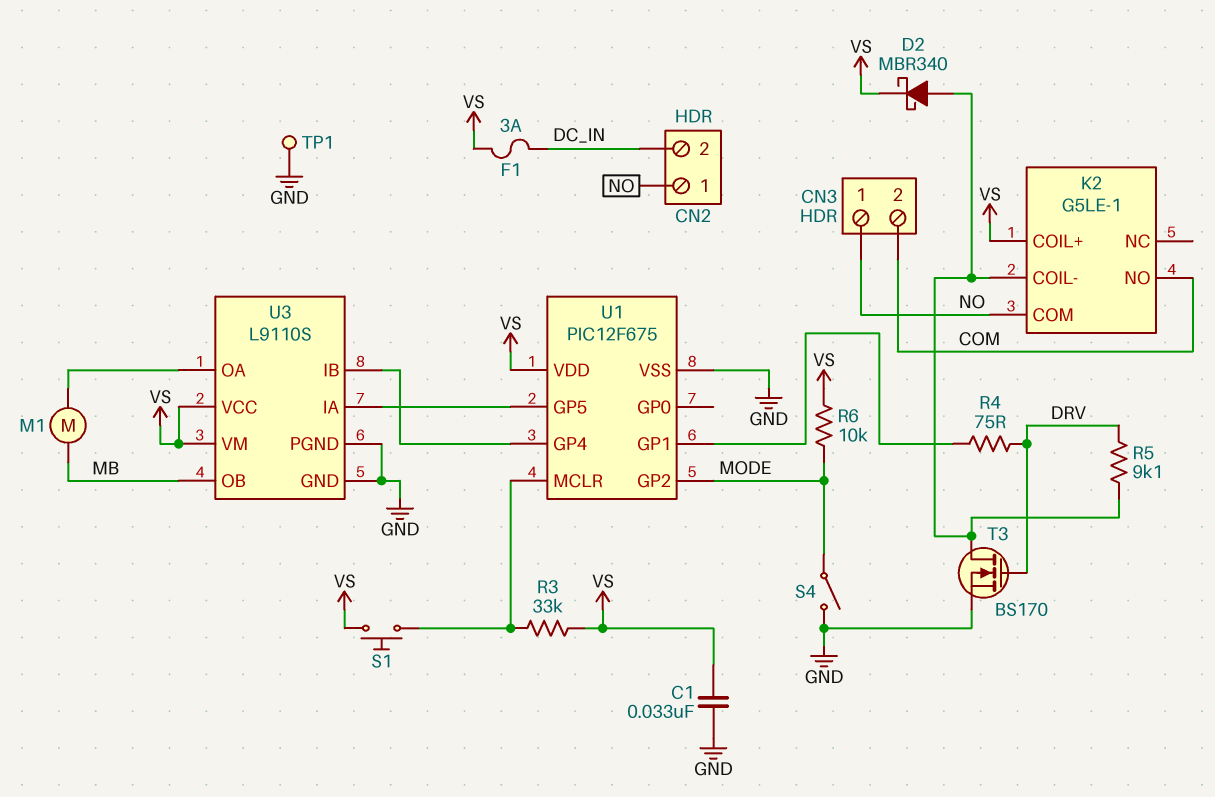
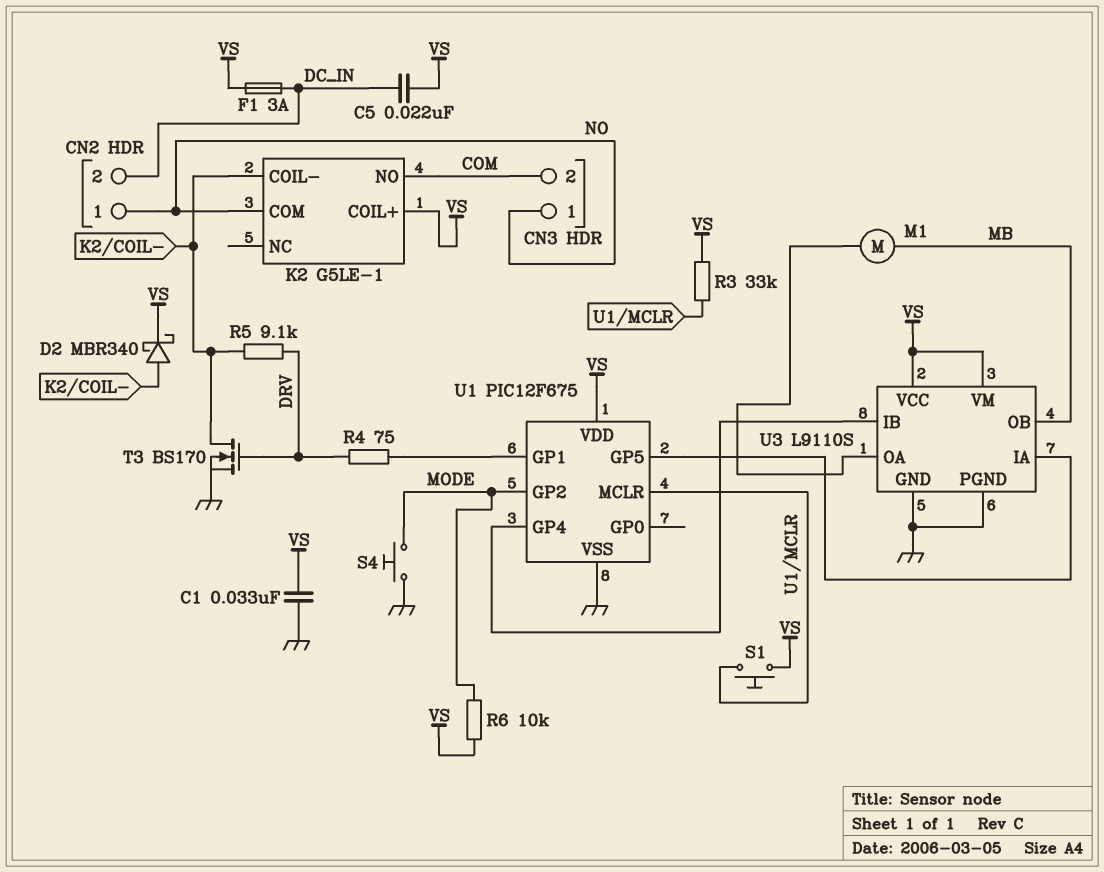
C5: none -> 22nF (DC_IN, VS)
S4: switch (GND, MODE) -> button (GND, MODE)
TP1: test point (GND) -> none

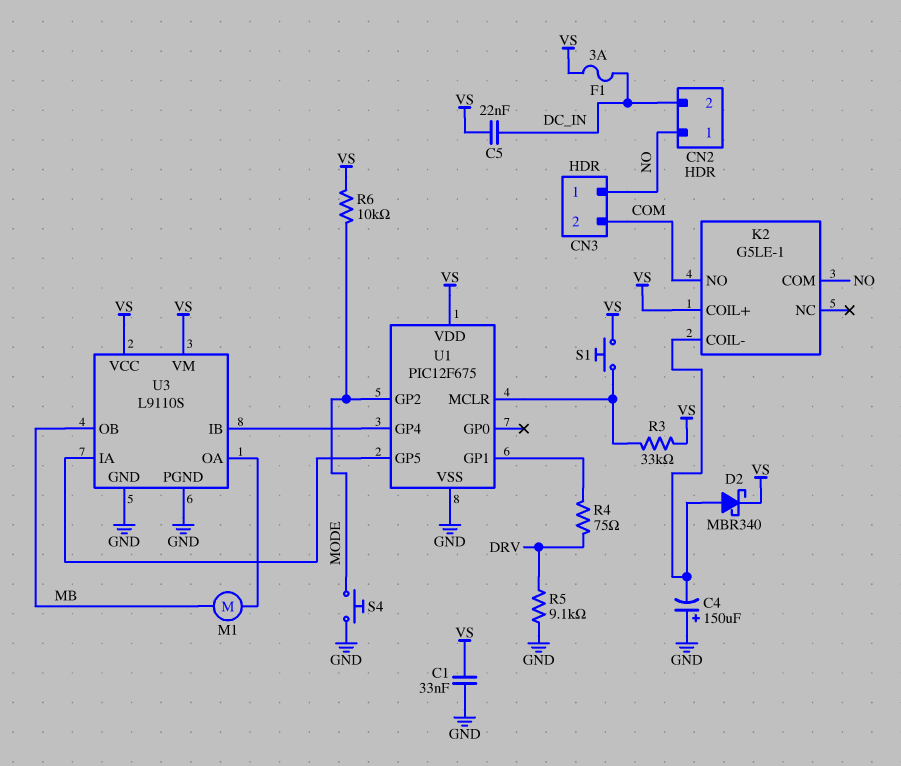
C4: none -> 150uF (plus GND, minus K2/COIL-)
R5: 9.1k (DRV, K2/COIL-) -> 9.1k (DRV, GND)
T3: NMOS BS170 (G DRV, D K2/COIL-, S GND) -> none

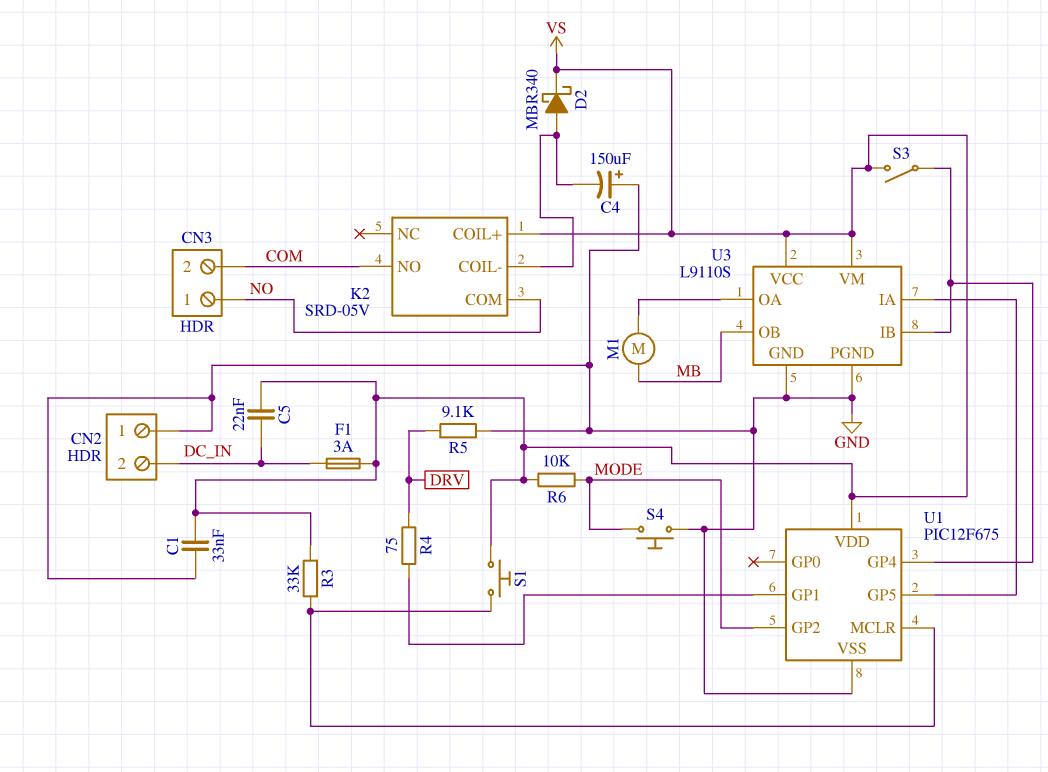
CN2 pin 1: NO -> GND
K2: G5LE-1 -> SRD-05V
S3: none -> switch (U1/GP4, VS)

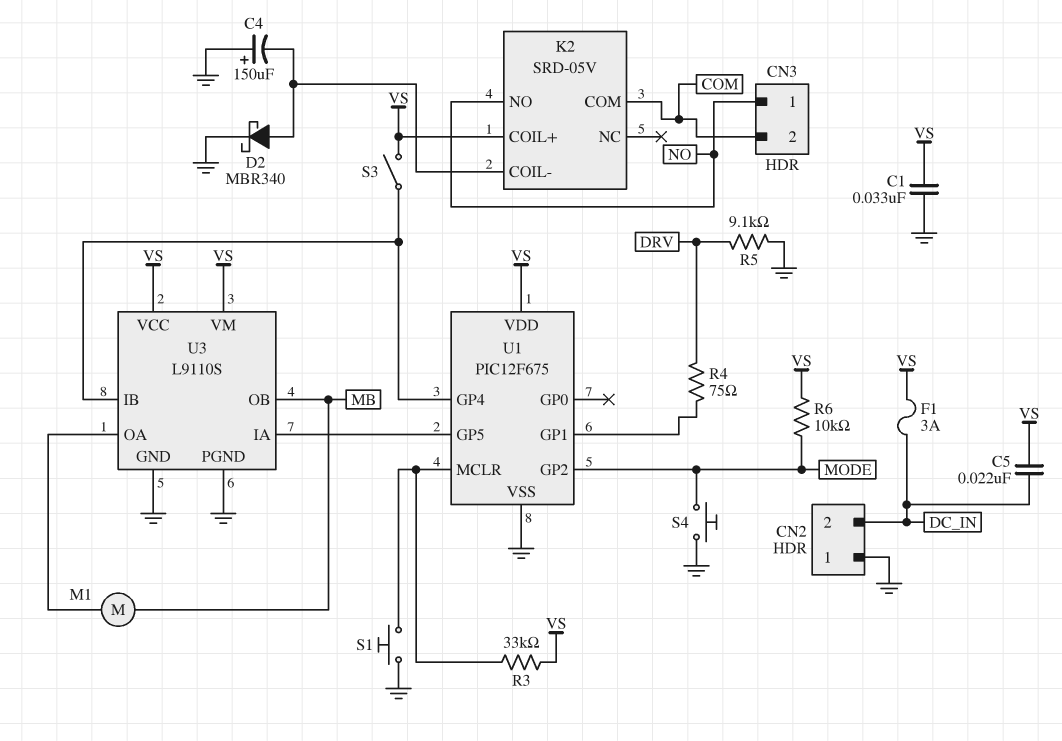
D2: schottky MBR340 (A K2/COIL-, K VS) -> schottky MBR340 (A K2/COIL-, K GND)
K2 pin COM: NO -> COM
K2 pin NO: COM -> NO
S1: button (U1/MCLR, VS) -> button (GND, U1/MCLR)

